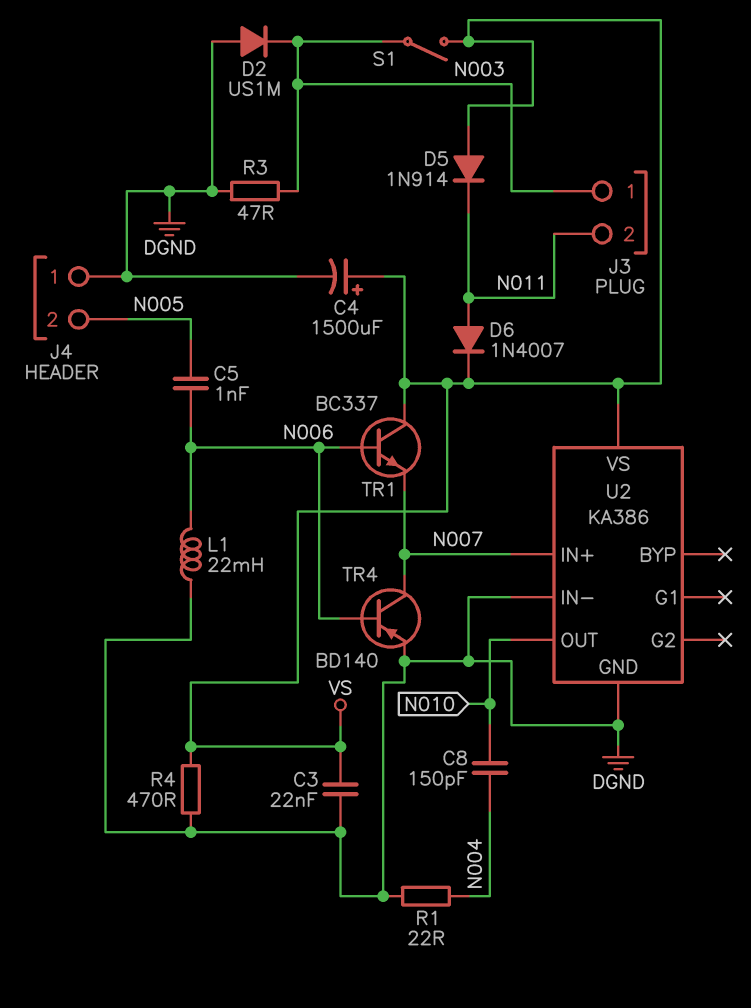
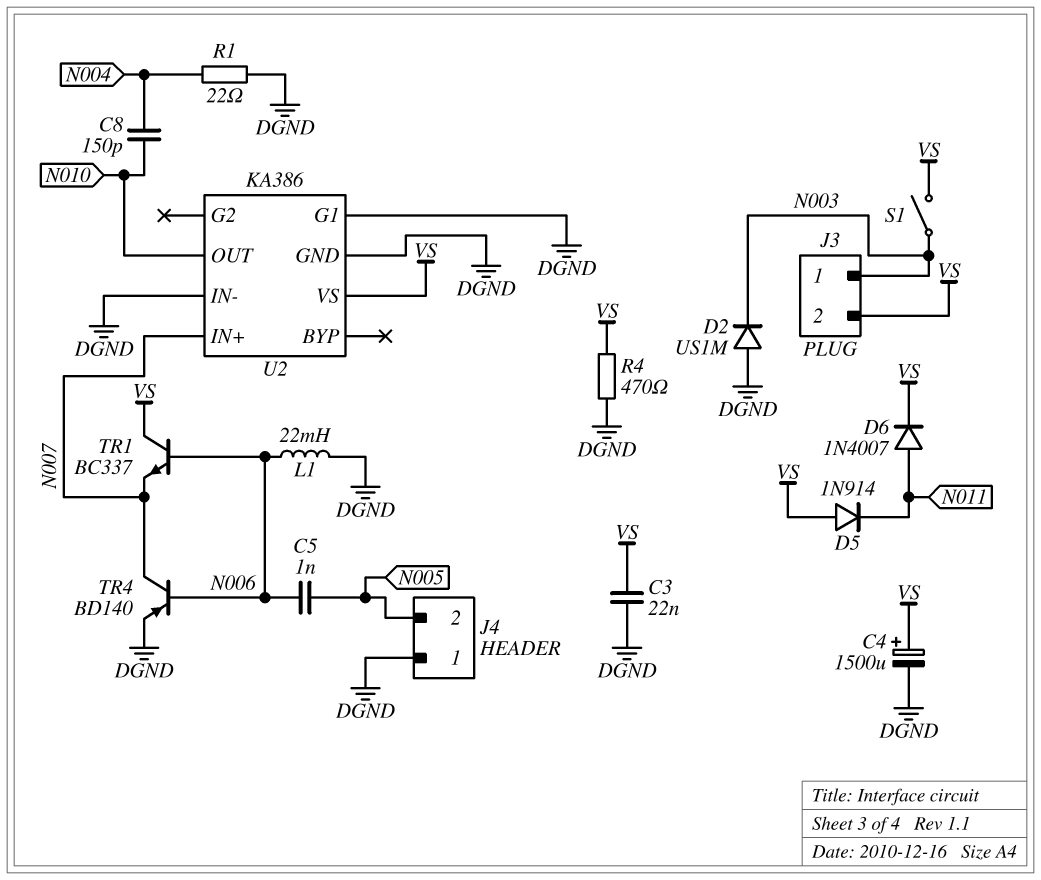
J3 pin 2: N011 -> VS
R3: 47 (DGND, N003) -> none
U2 pin G1: none -> DGND

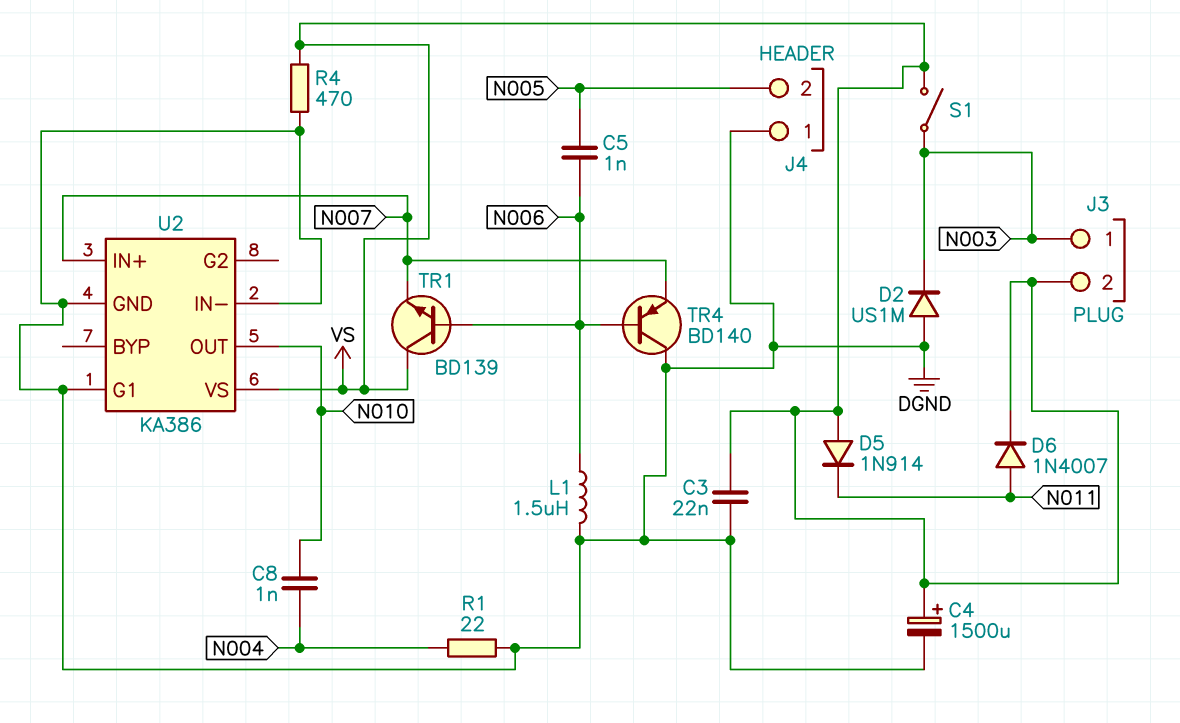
C8: 150pF (N004, N010) -> 1nF (N004, N010)
L1: 22mH (DGND, N006) -> 1.5uH (DGND, N006)
TR1: NPN BC337 (B N006, C VS, E N007) -> NPN BD139 (B N006, C VS, E N007)
TR4: PNP BD140 (B N006, C N007, E DGND) -> PNP BD140 (B N006, C DGND, E N007)

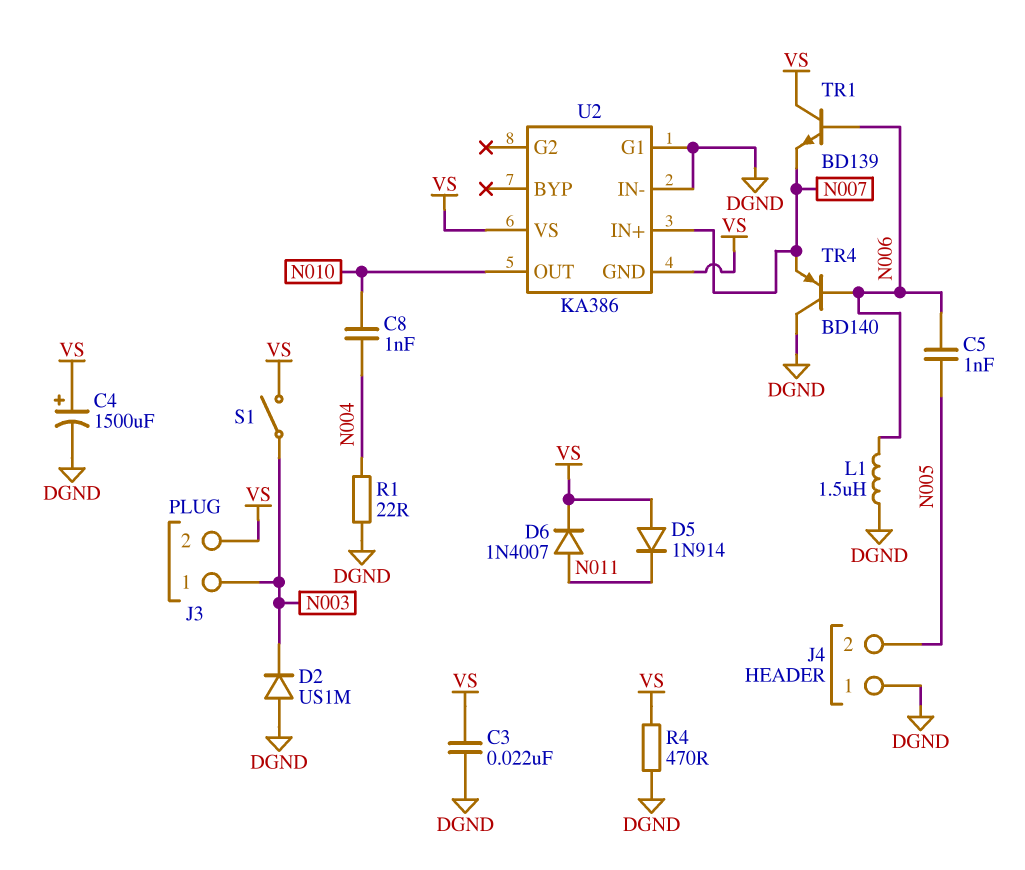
U2 pin GND: DGND -> VS

